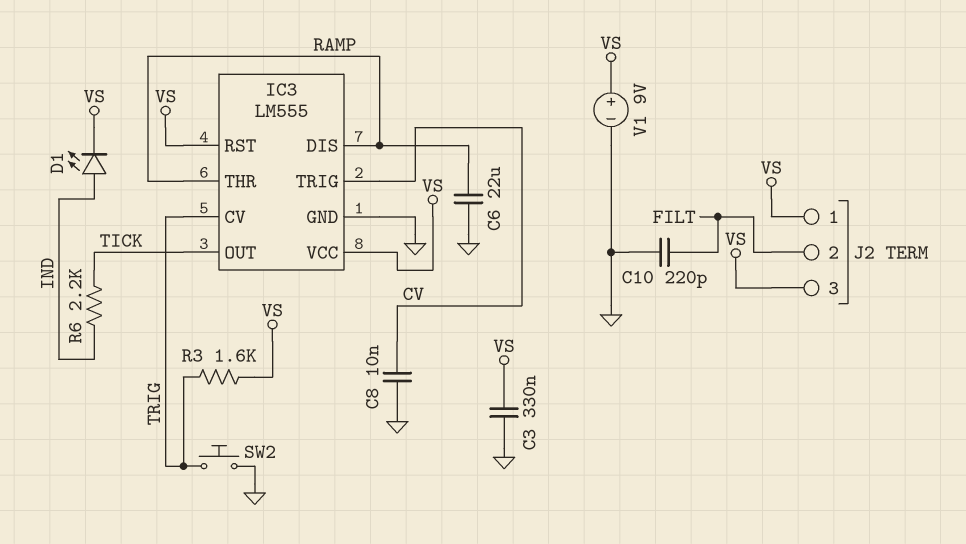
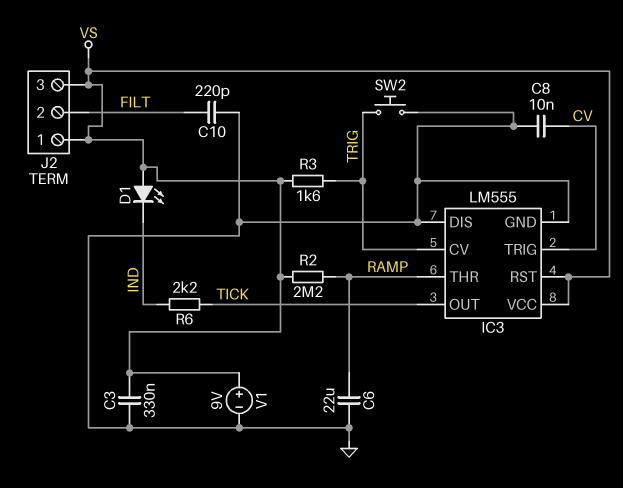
D1: LED (A IND, K VS) -> LED (A VS, K IND)
IC3 pin DIS: RAMP -> GND
R2: none -> 2.2M (RAMP, VS)

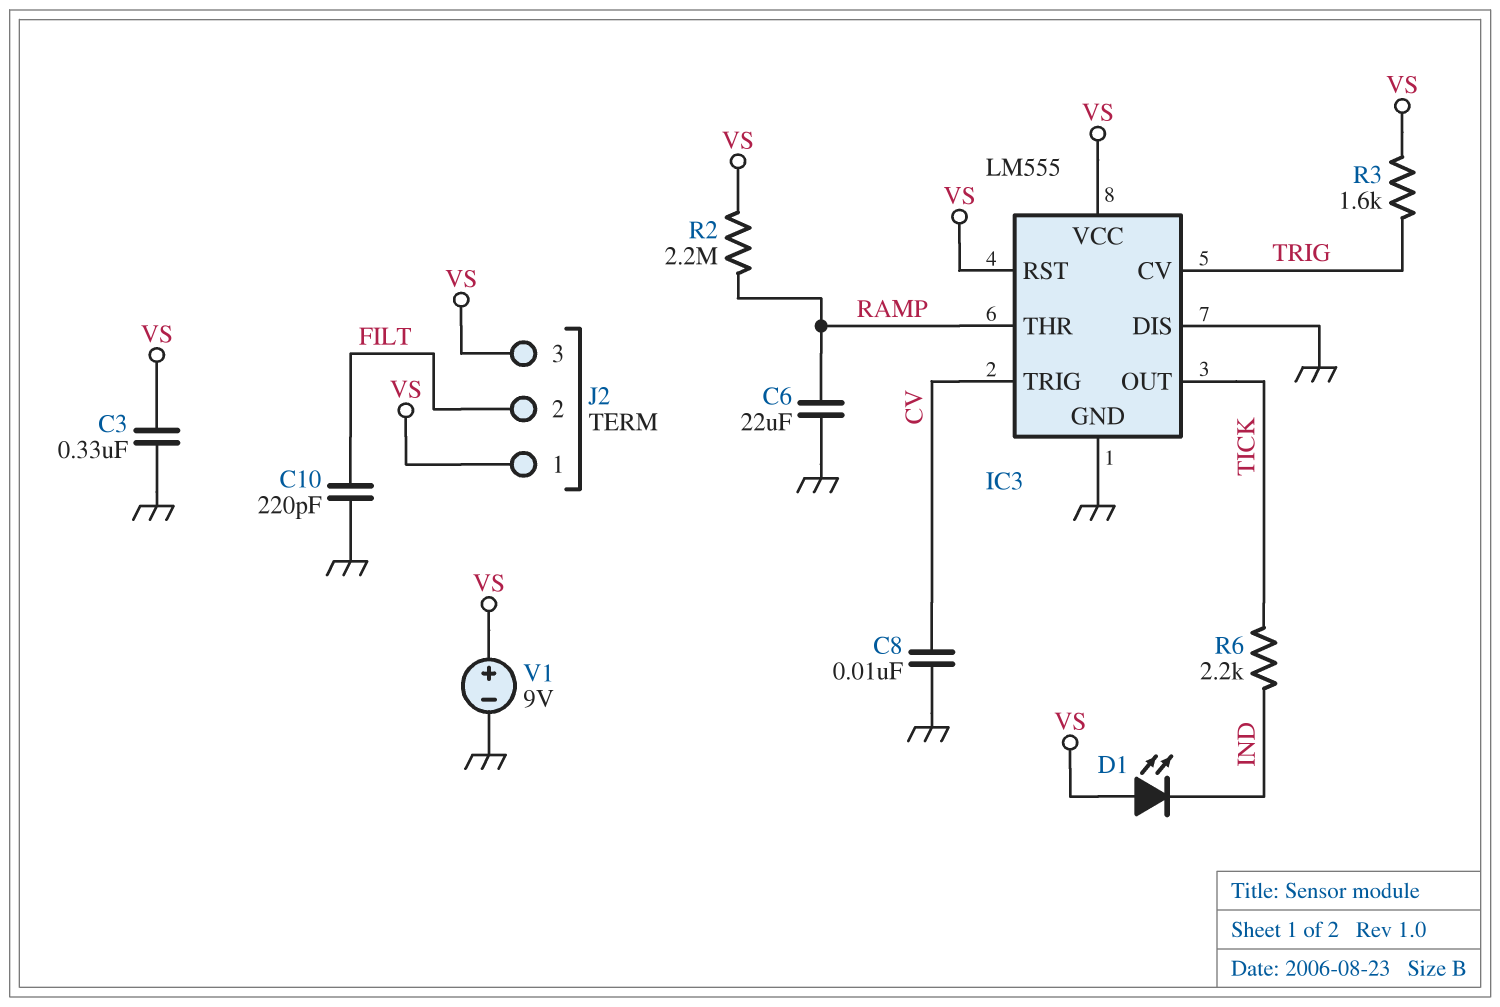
SW2: button (GND, TRIG) -> none

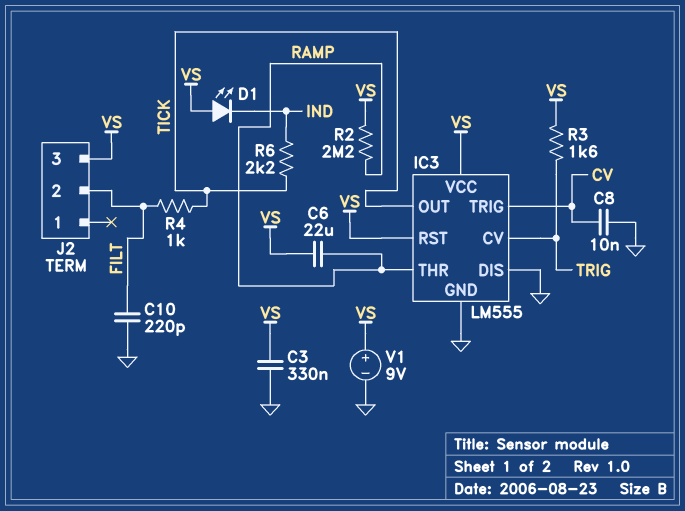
C6: 22uF (GND, RAMP) -> 22uF (RAMP, VS)
J2 pin 1: VS -> none
R4: none -> 1k (FILT, TICK)

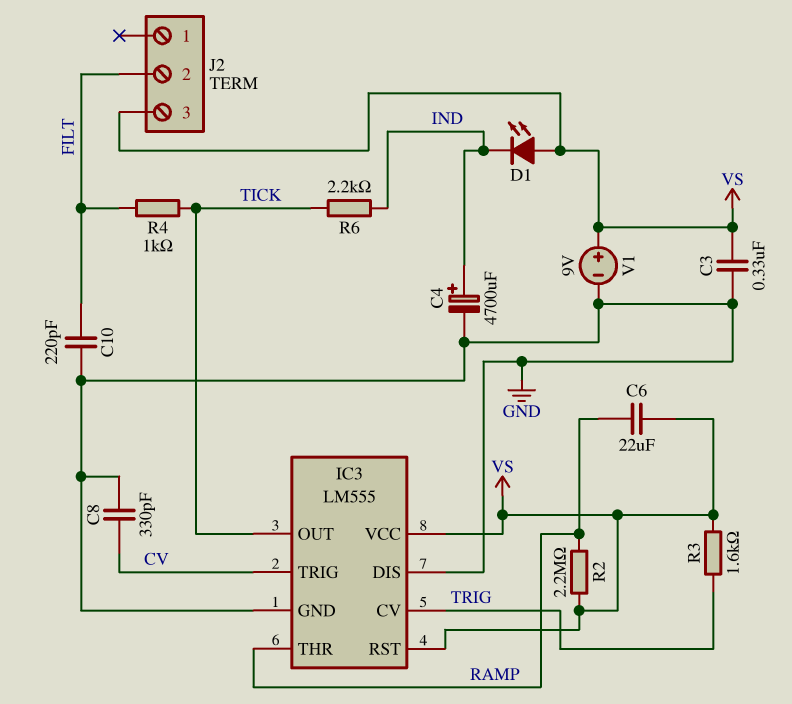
C4: none -> 4700uF (plus IND, minus GND)
C8: 10nF (CV, GND) -> 330pF (CV, GND)

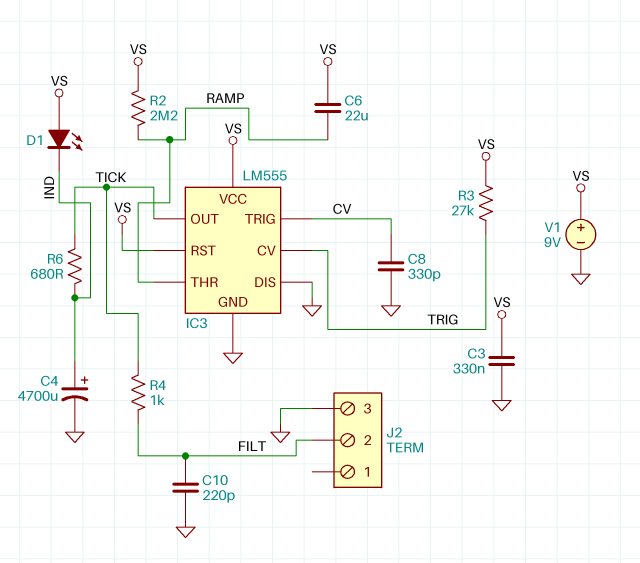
J2 pin 3: VS -> GND
R3: 1.6k (TRIG, VS) -> 27k (TRIG, VS)
R6: 2.2k (IND, TICK) -> 680 (IND, TICK)

